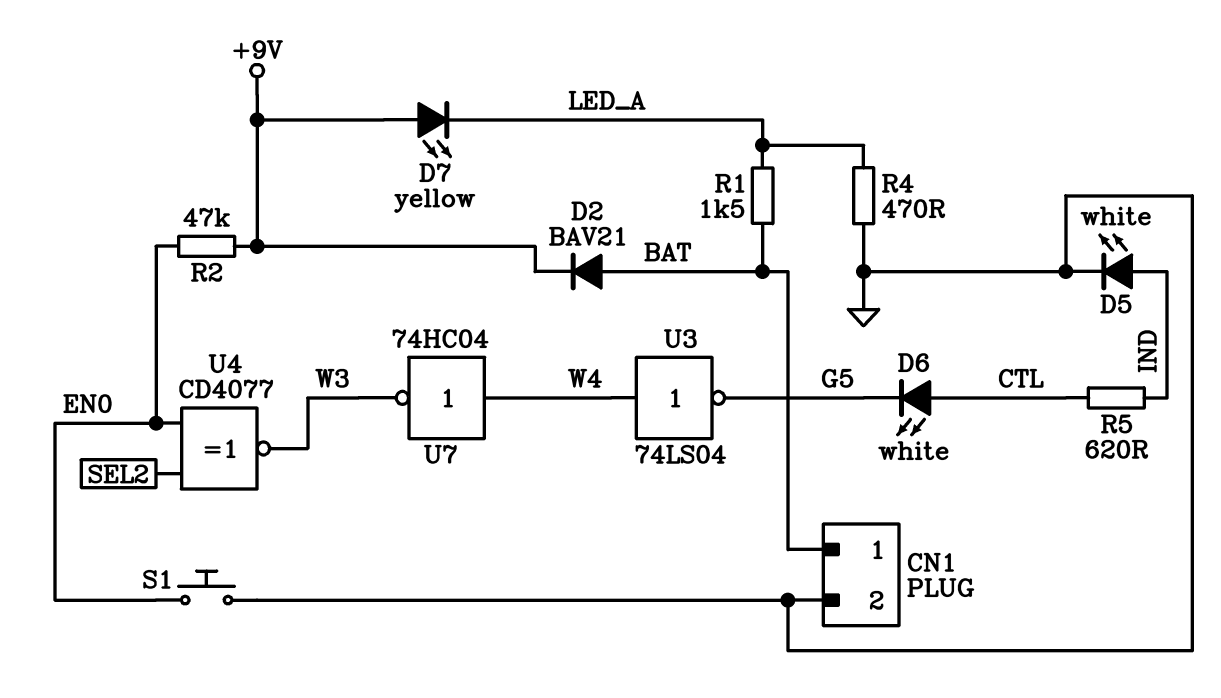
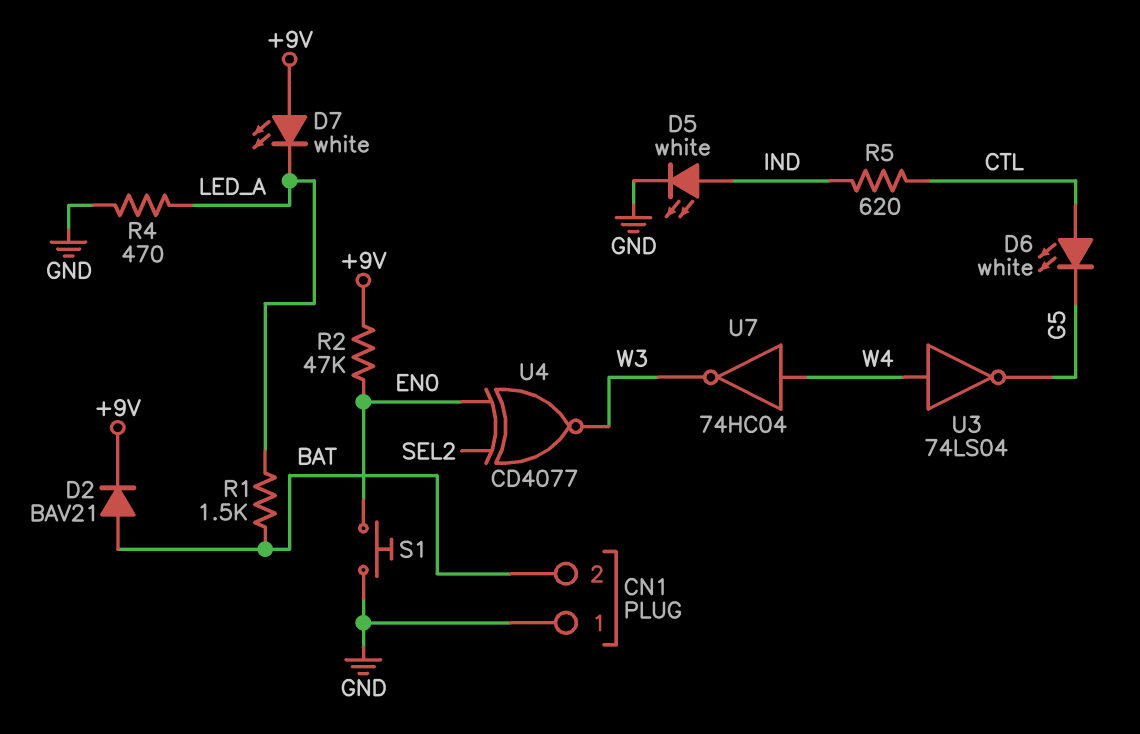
CN1 pin 1: BAT -> GND
CN1 pin 2: GND -> BAT
D7: LED yellow (A +9V, K LED_A) -> LED white (A +9V, K LED_A)

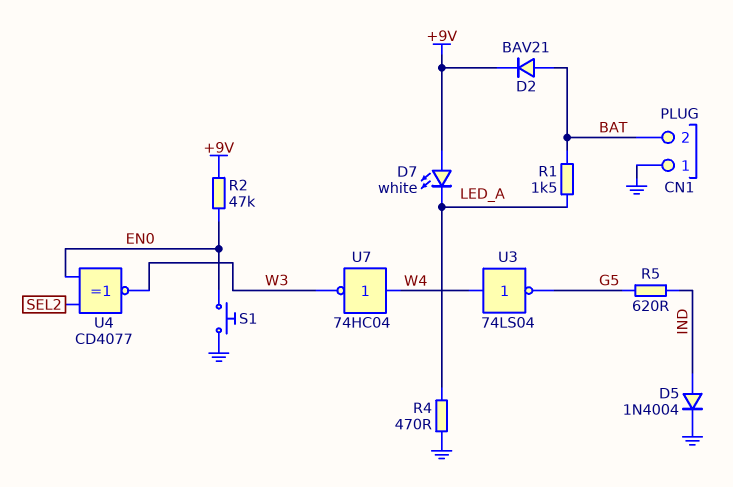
D5: LED white (A IND, K GND) -> diode 1N4004 (A IND, K GND)
D6: LED white (A CTL, K G5) -> none
R5: 620 (CTL, IND) -> 620 (G5, IND)

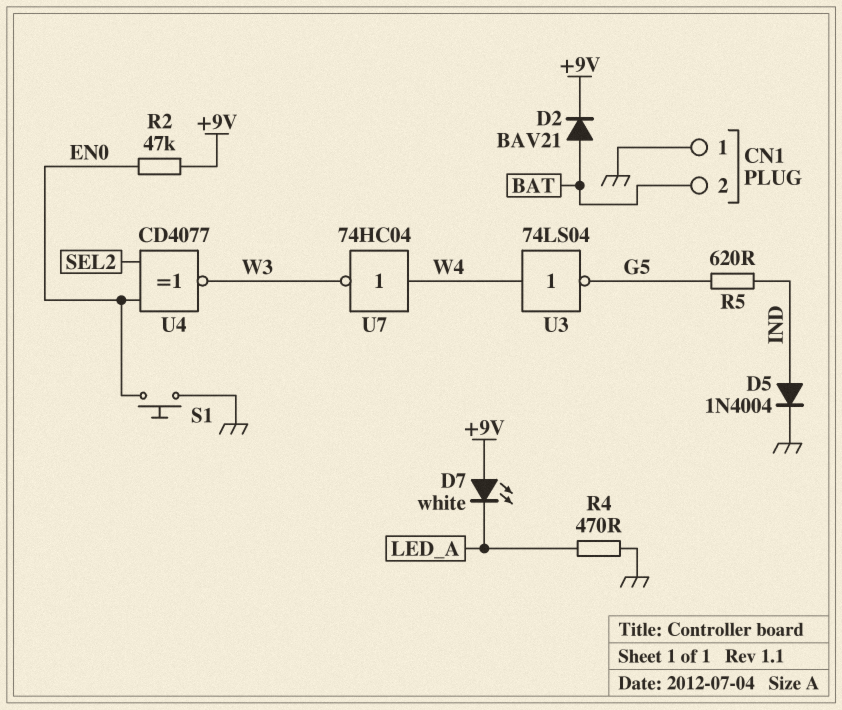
R1: 1.5k (BAT, LED_A) -> none

